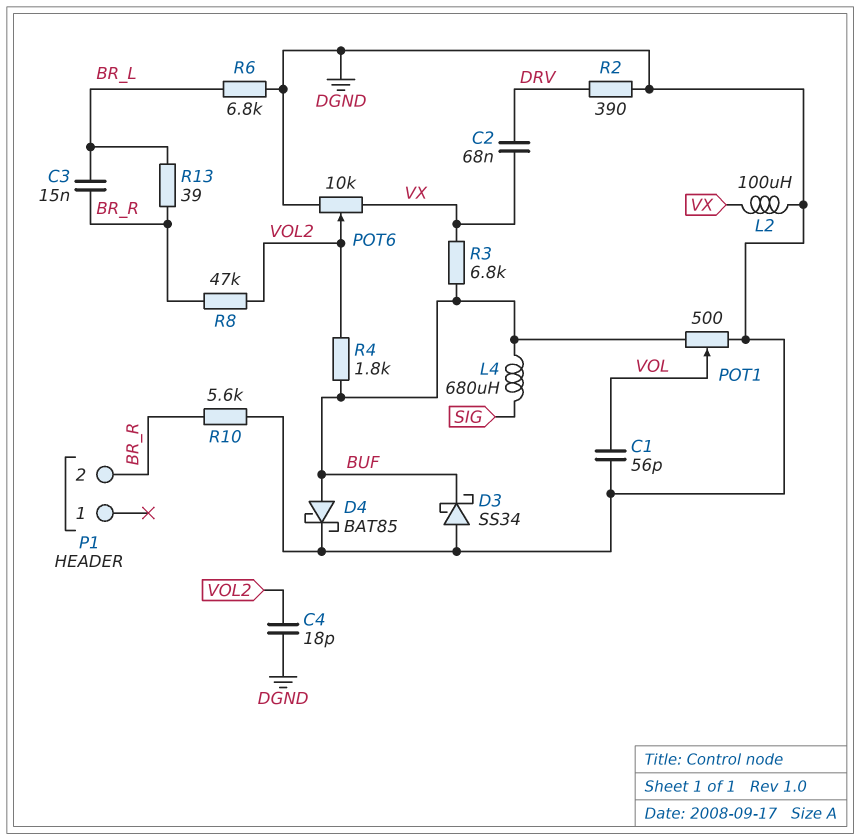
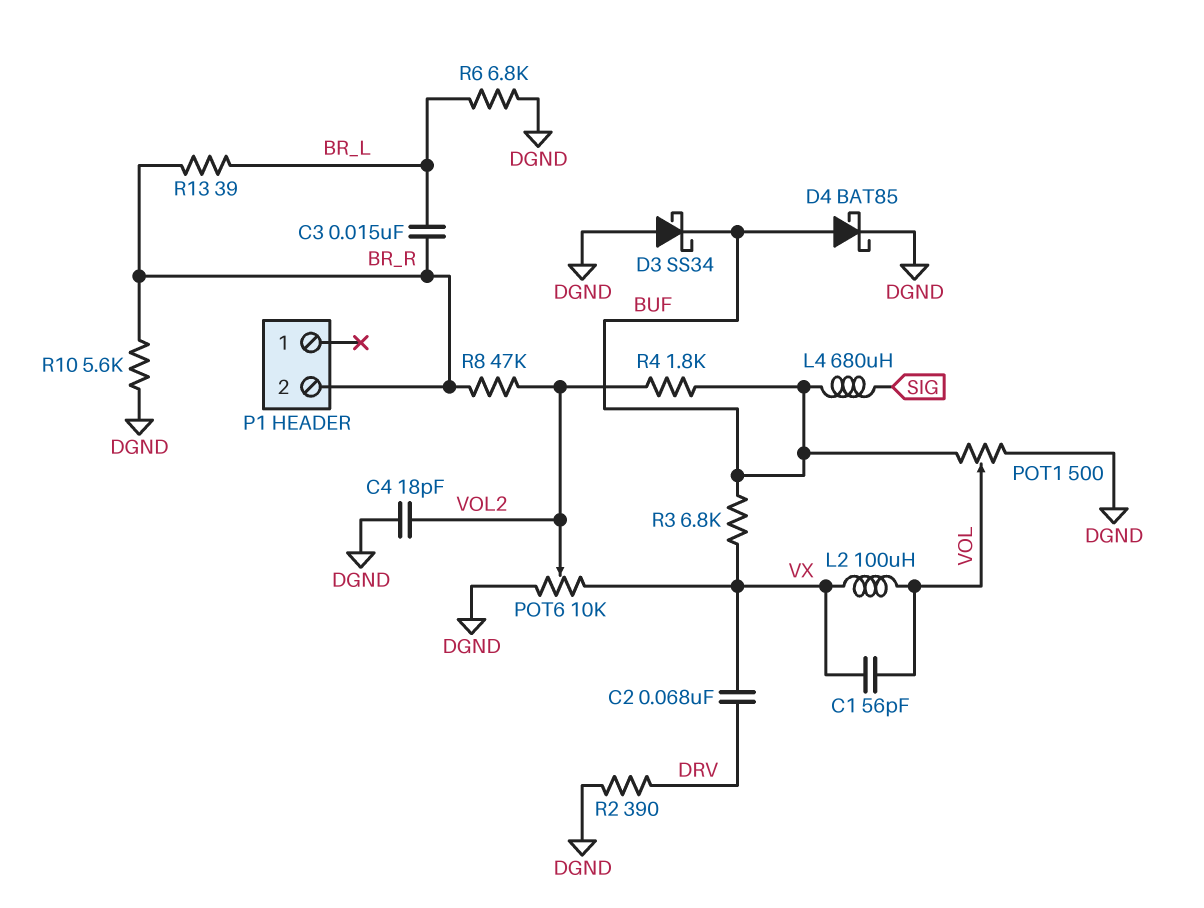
C1: 56pF (DGND, VOL) -> 56pF (VOL, VX)
L2: 100uH (DGND, VX) -> 100uH (VOL, VX)

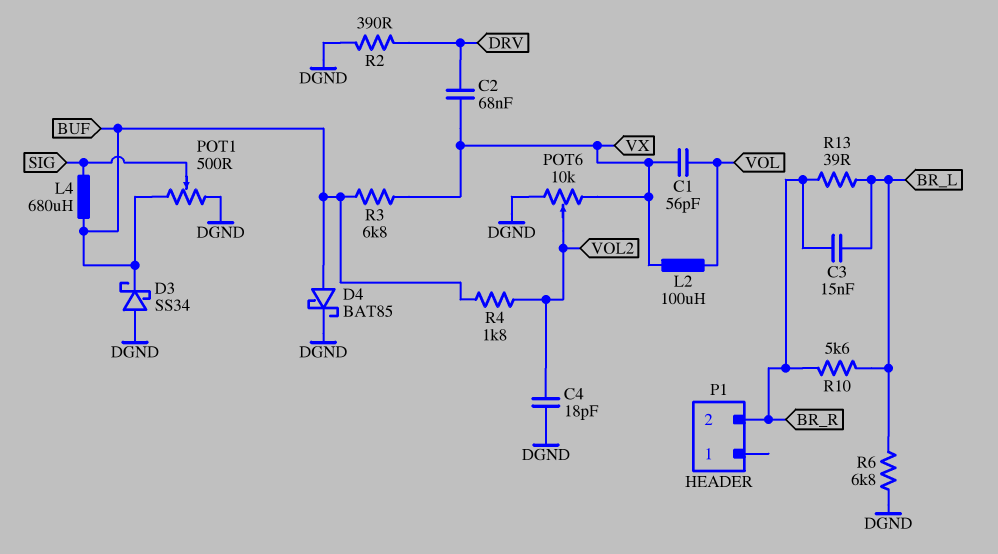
POT1: 500 (BUF, DGND, wiper VOL) -> 500 (BUF, DGND, wiper SIG)
R8: 47k (BR_R, VOL2) -> none
R10: 5.6k (BR_R, DGND) -> 5.6k (BR_L, BR_R)

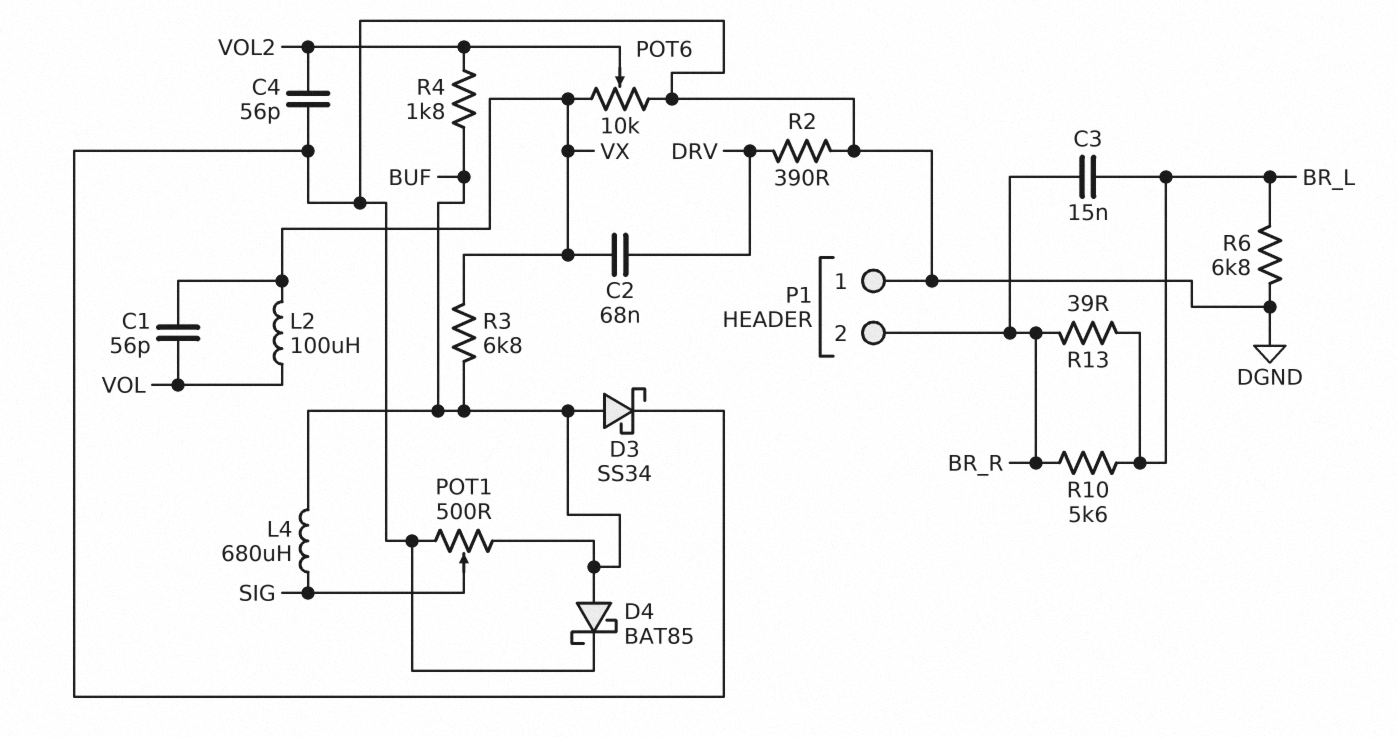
C4: 18pF (DGND, VOL2) -> 56pF (DGND, VOL2)
D3: schottky SS34 (A DGND, K BUF) -> schottky SS34 (A BUF, K DGND)
P1 pin 1: none -> DGND

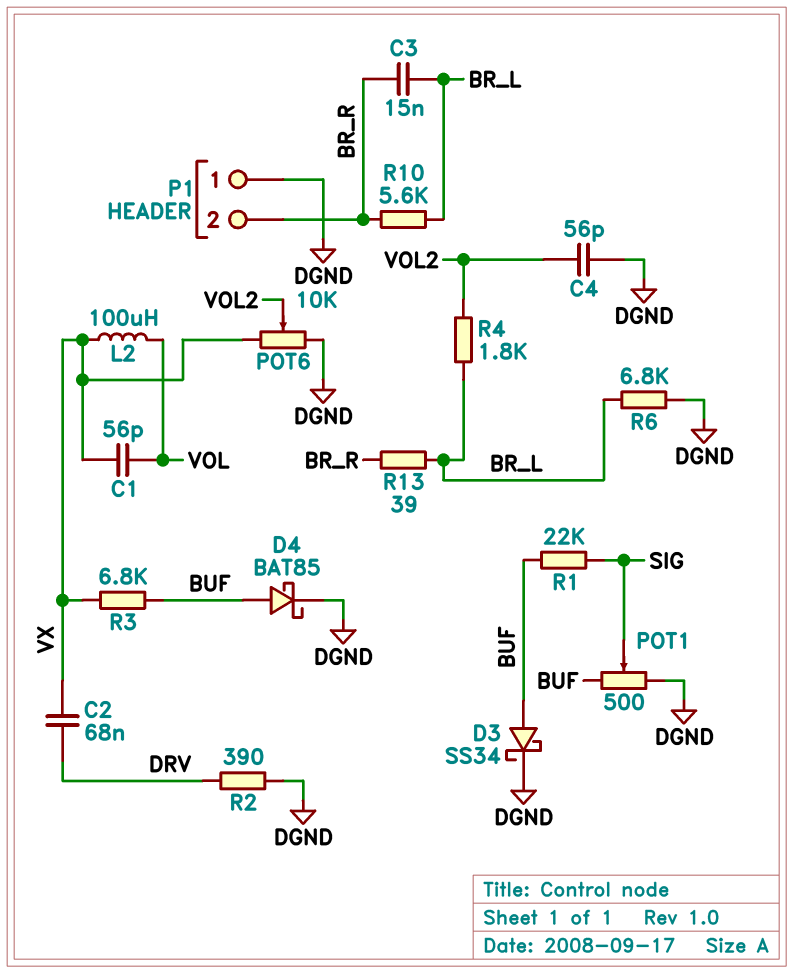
L4: 680uH (BUF, SIG) -> none
R1: none -> 22k (BUF, SIG)
R4: 1.8k (BUF, VOL2) -> 1.8k (BR_L, VOL2)

